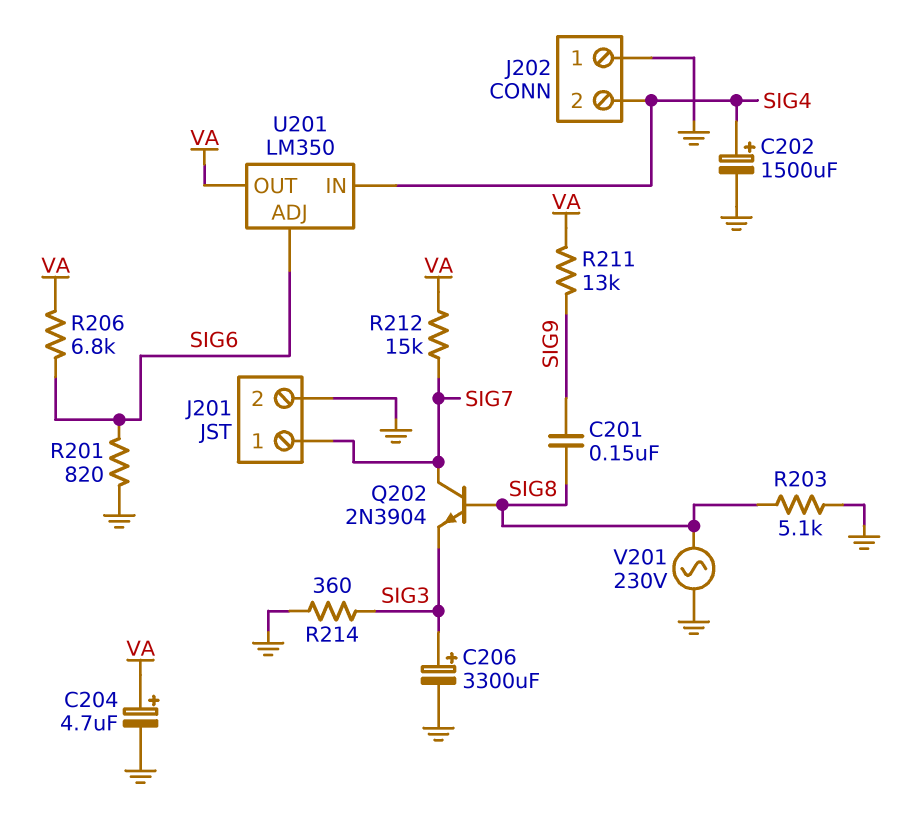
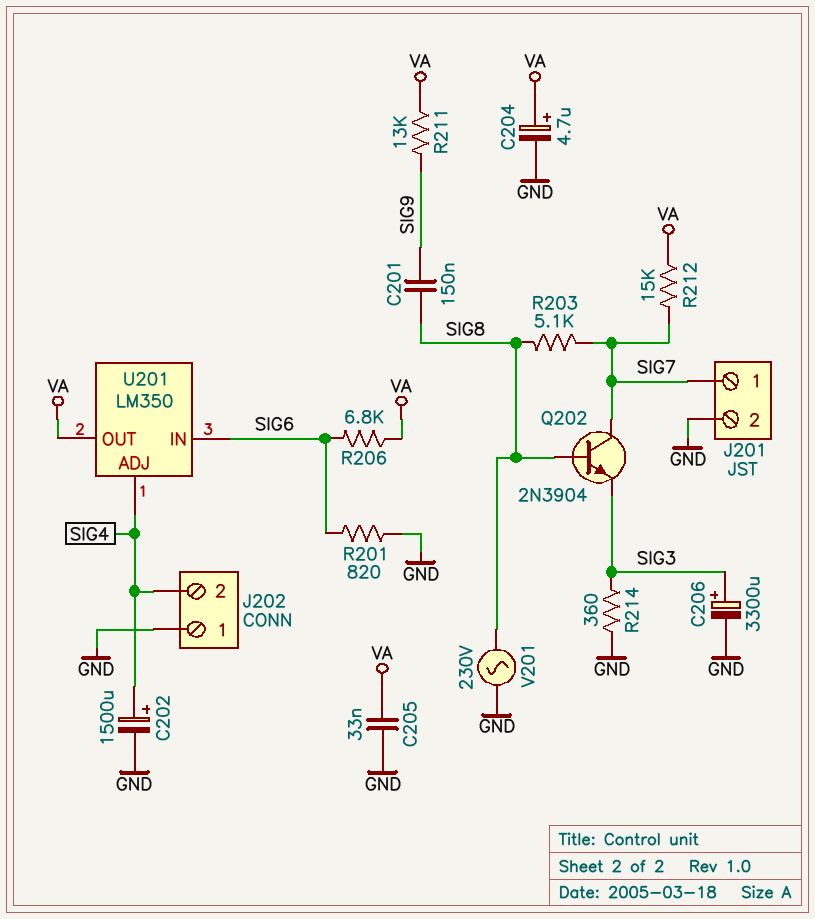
C205: none -> 33nF (GND, VA)
R203: 5.1k (GND, SIG8) -> 5.1k (SIG7, SIG8)
U201 pin ADJ: SIG6 -> SIG4
U201 pin IN: SIG4 -> SIG6

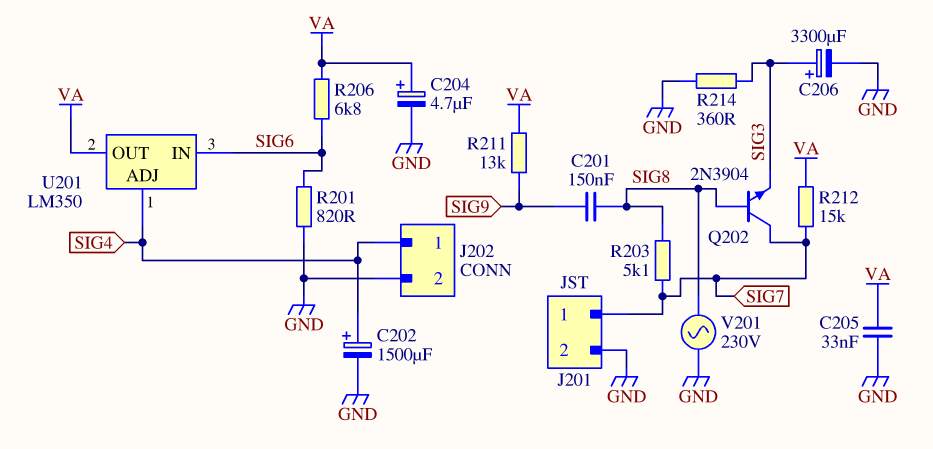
J202 pin 1: GND -> SIG4
J202 pin 2: SIG4 -> GND

